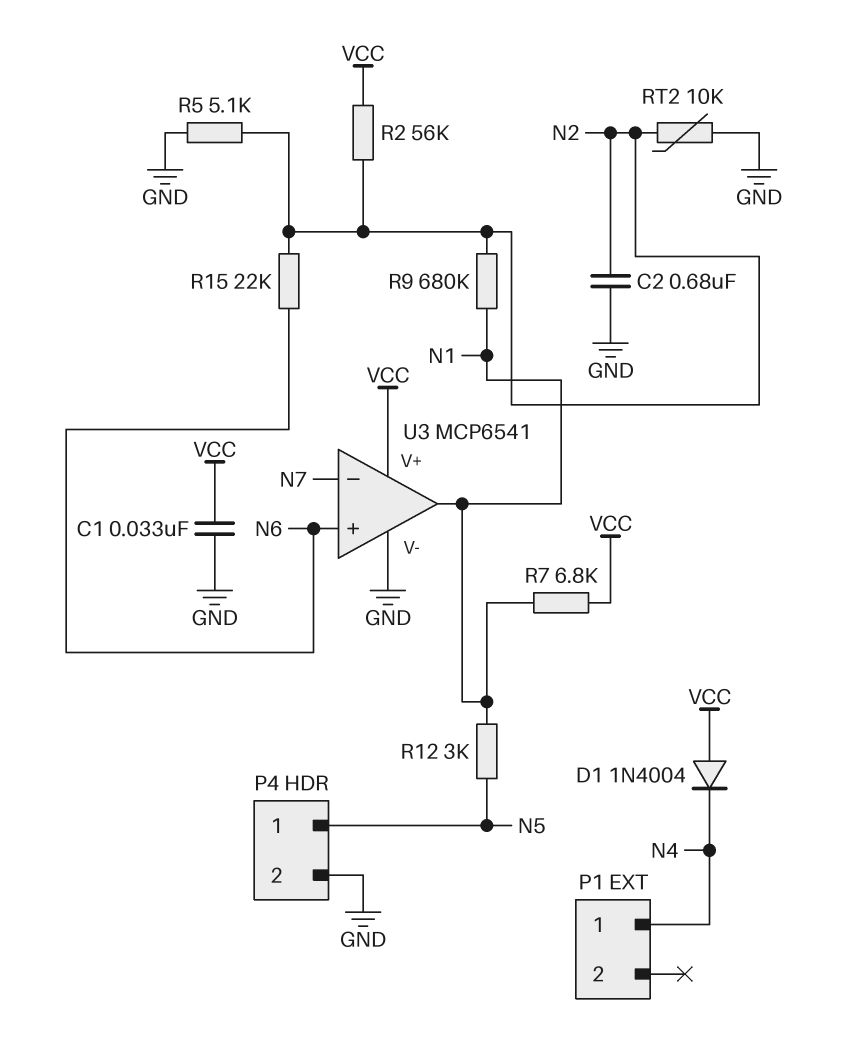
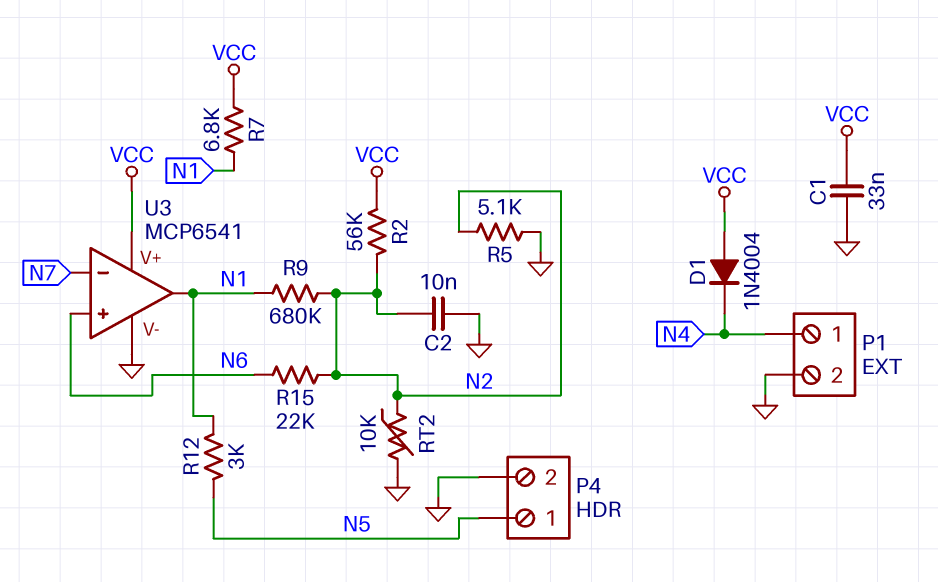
C2: 680nF (GND, N2) -> 10nF (GND, N2)
P1 pin 2: none -> GND

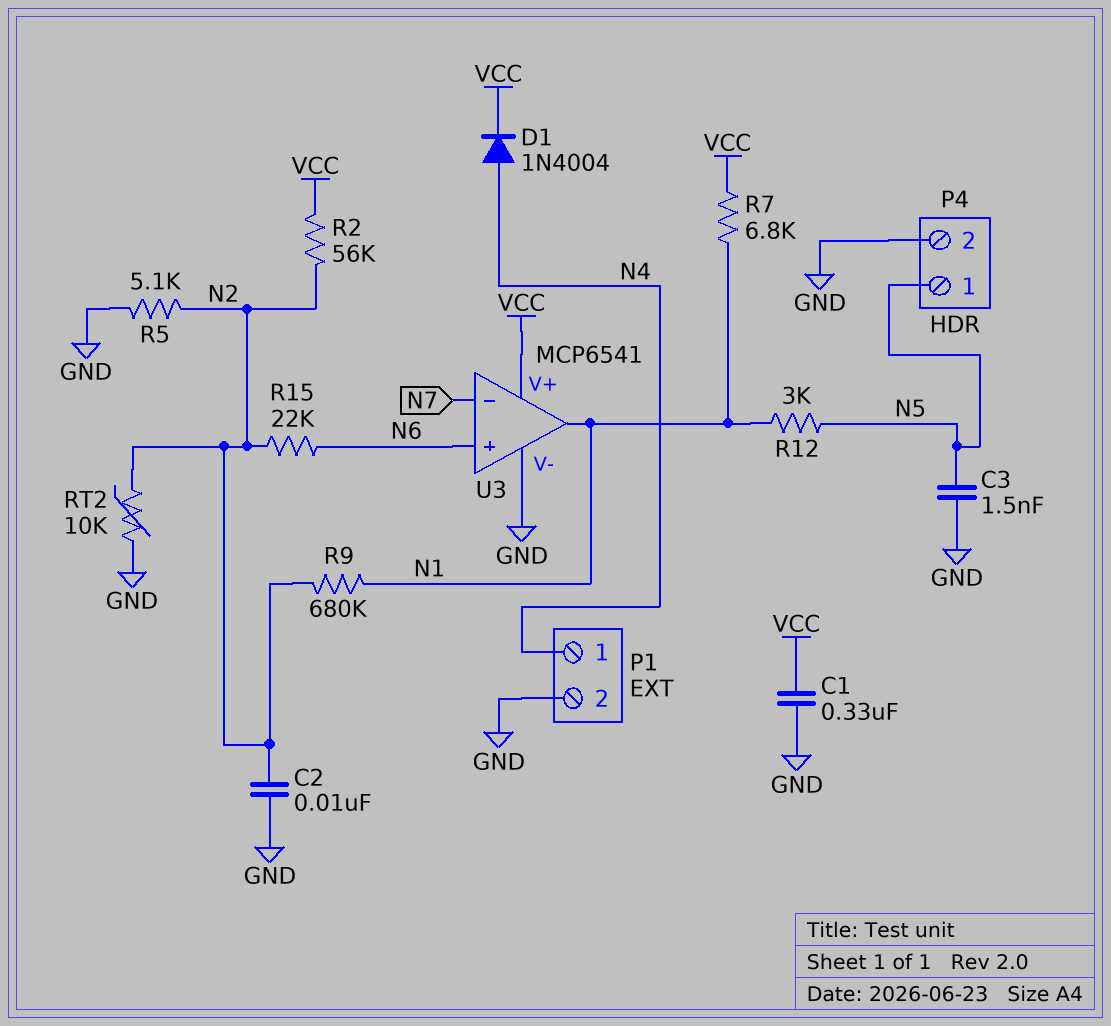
C1: 33nF (GND, VCC) -> 330nF (GND, VCC)
C3: none -> 1.5nF (GND, N5)
D1: diode 1N4004 (A VCC, K N4) -> diode 1N4004 (A N4, K VCC)

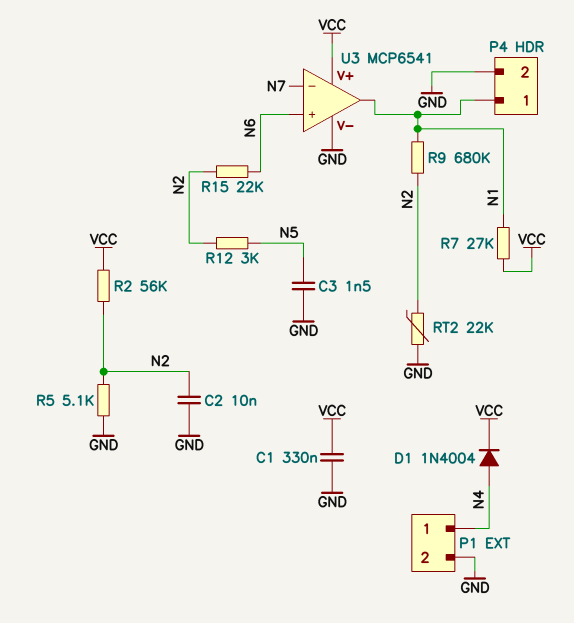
P4 pin 1: N5 -> N1
R7: 6.8k (N1, VCC) -> 27k (N1, VCC)
R12: 3k (N1, N5) -> 3k (N2, N5)
RT2: 10k (GND, N2) -> 22k (GND, N2)

